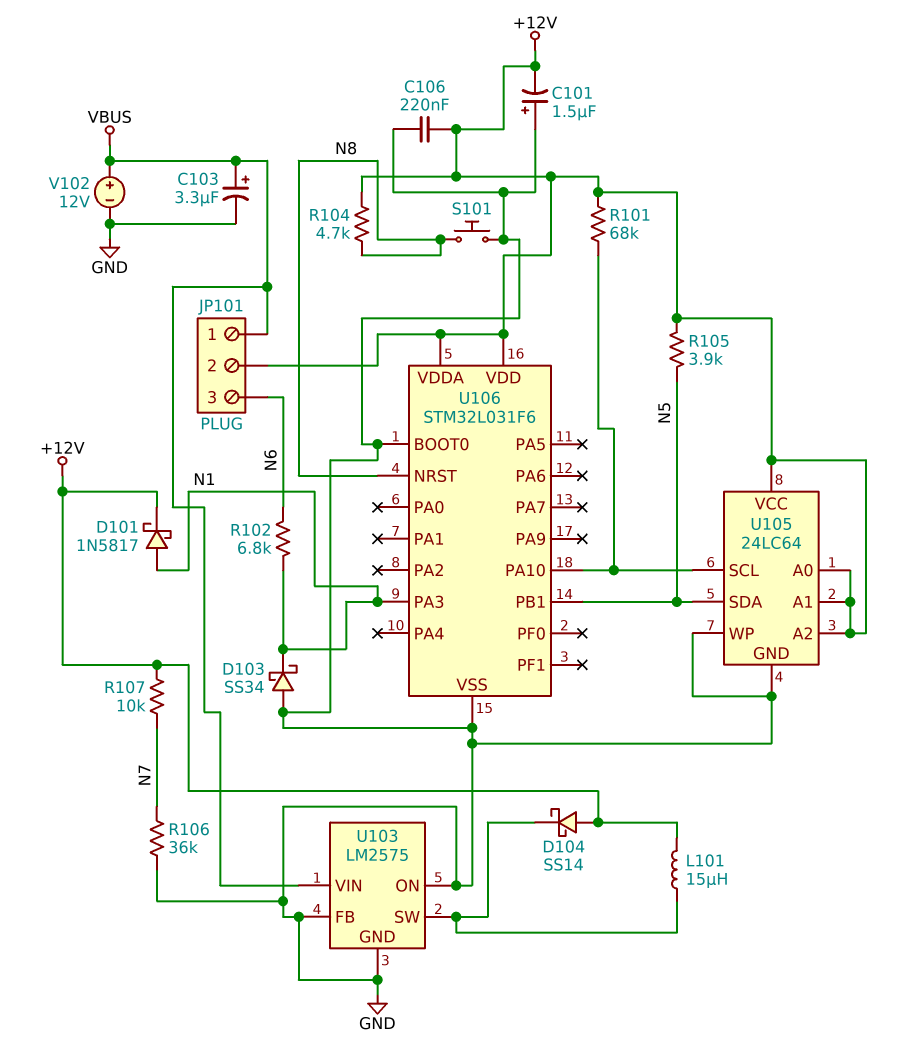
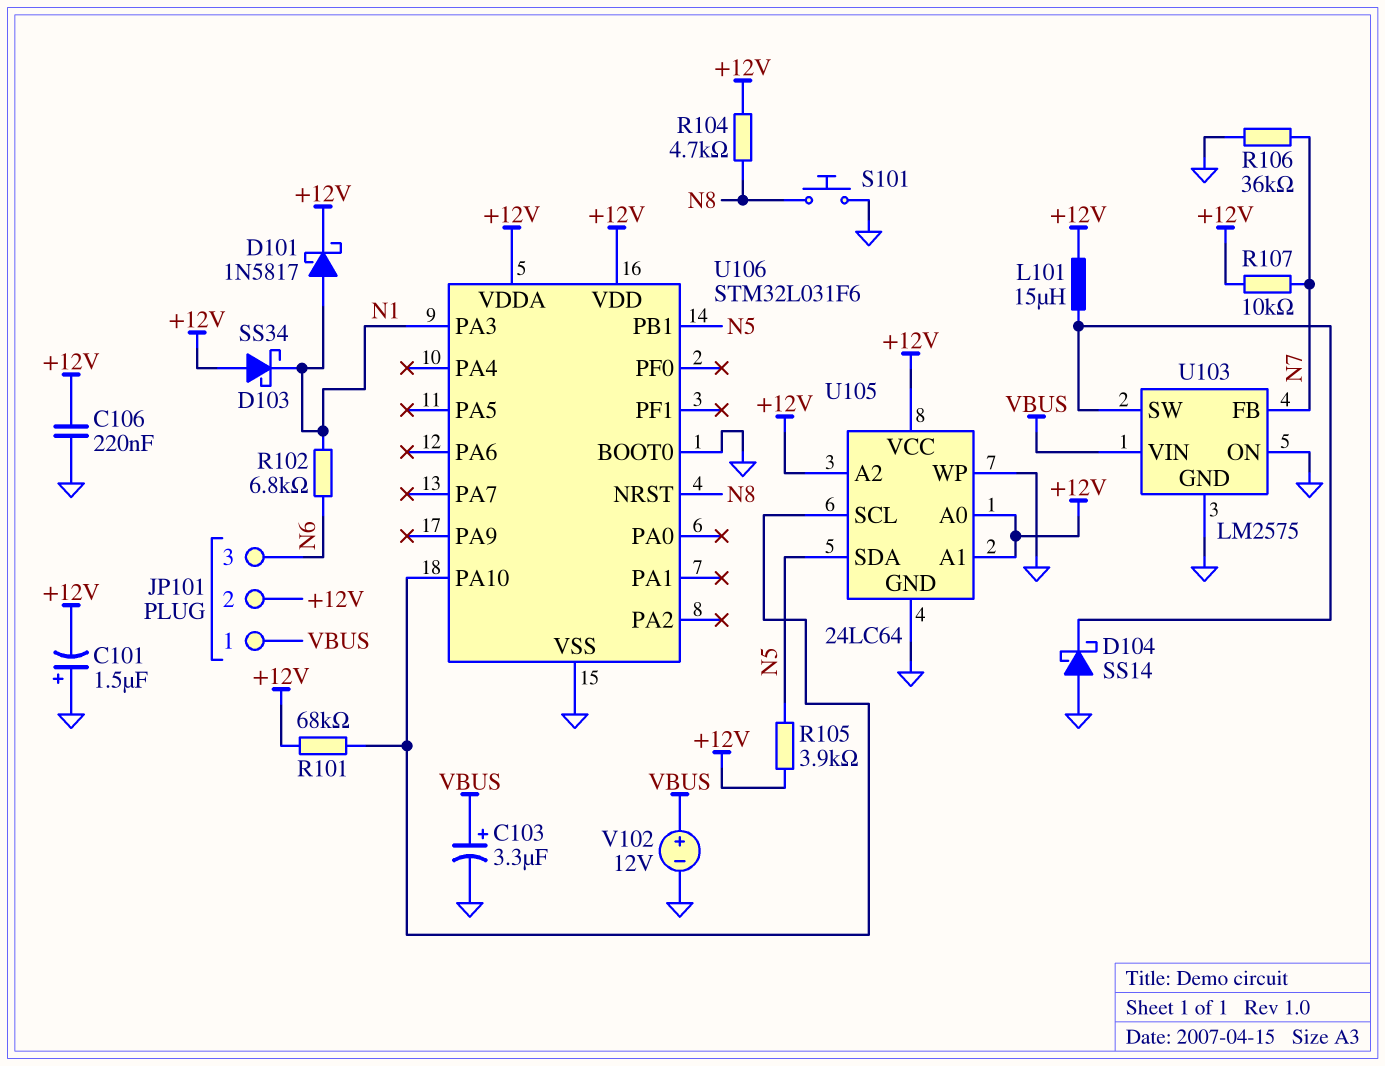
D103: schottky SS34 (A GND, K N1) -> schottky SS34 (A +12V, K N1)
D104: schottky SS14 (A +12V, K U103/SW) -> schottky SS14 (A GND, K U103/SW)
U103 pin FB: GND -> N7

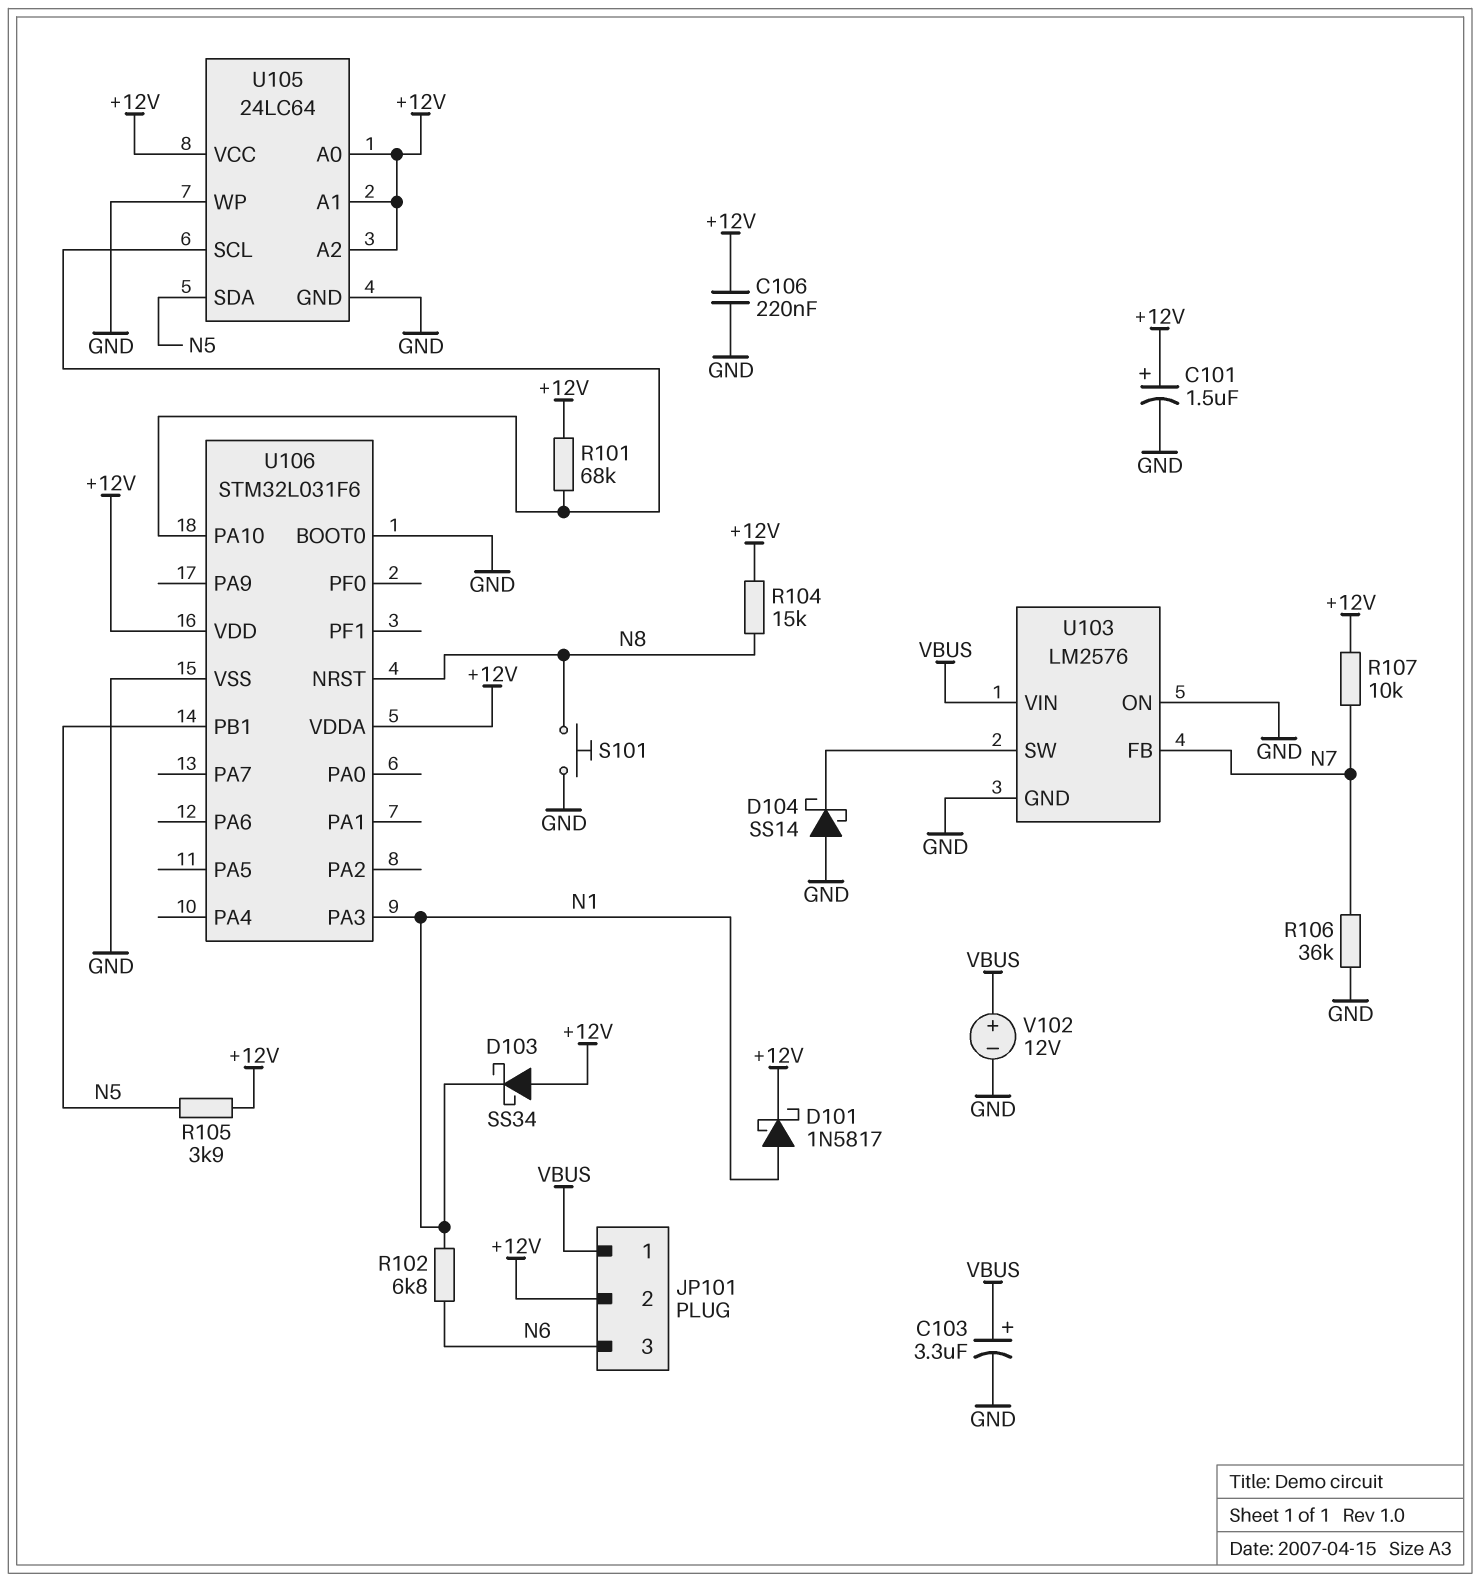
C101: 1.5uF (plus GND, minus +12V) -> 1.5uF (plus +12V, minus GND)
L101: 15uH (+12V, U103/SW) -> none
R104: 4.7k (+12V, N8) -> 15k (+12V, N8)
U103: LM2575 -> LM2576

